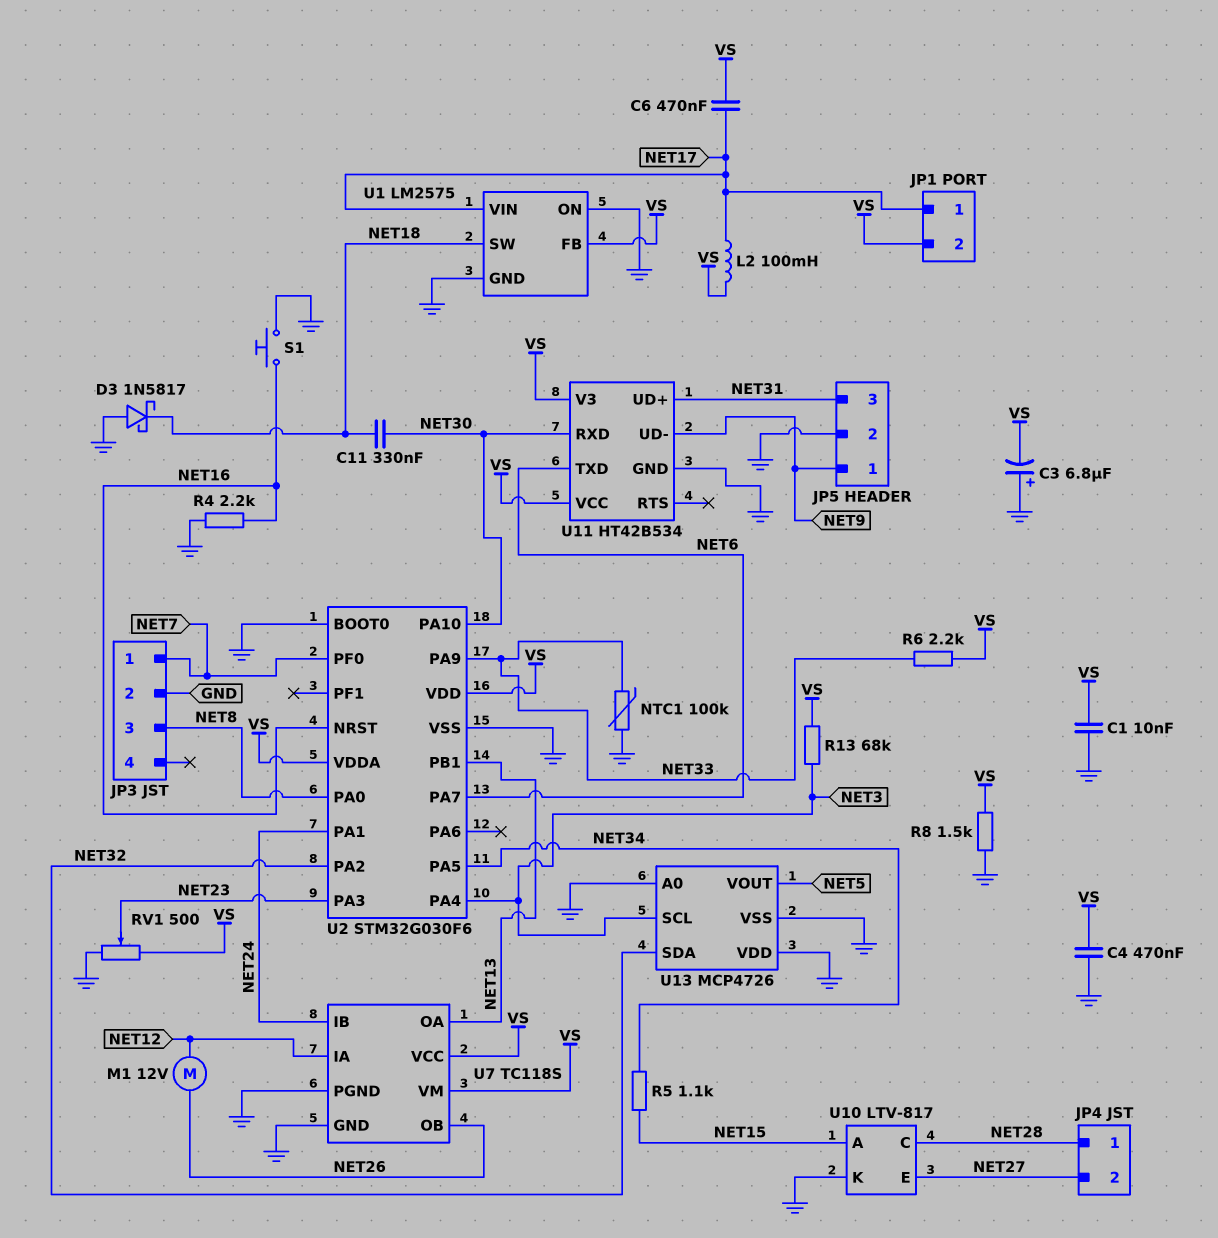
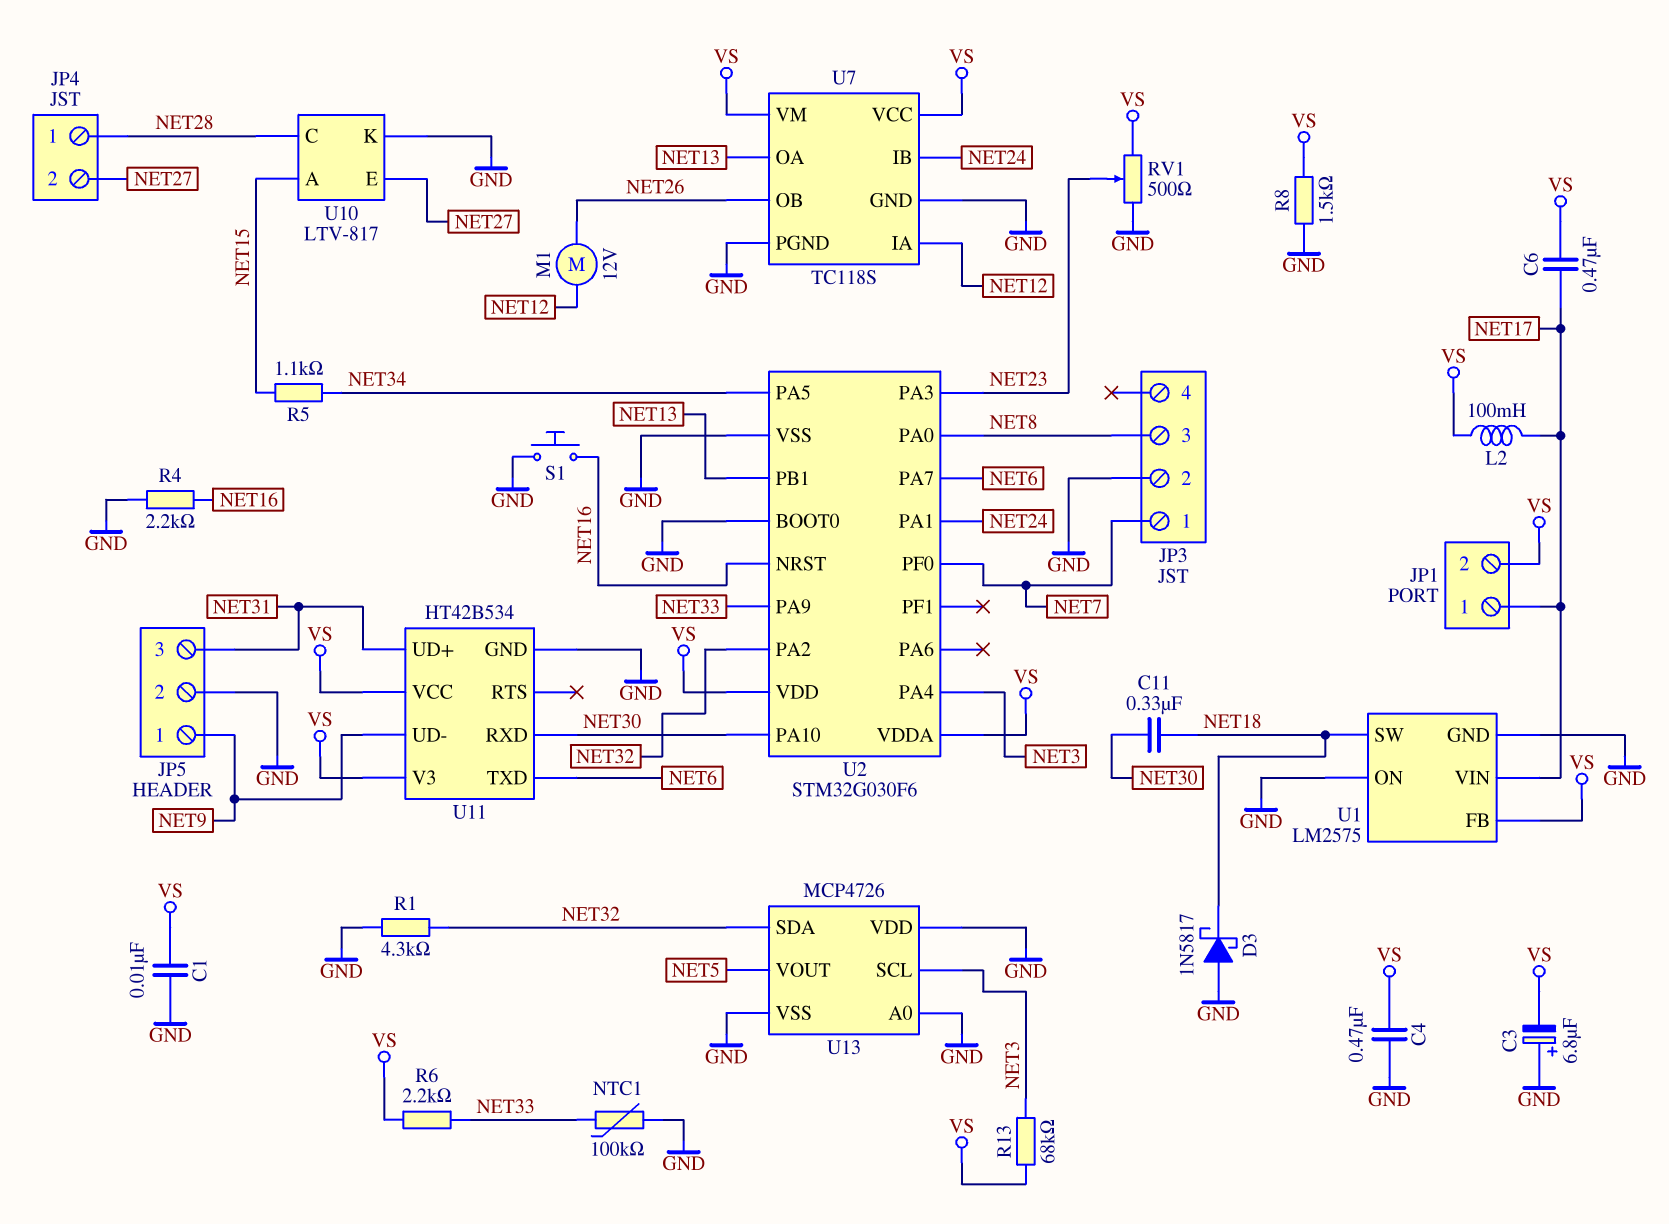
R1: none -> 4.3k (GND, NET32)

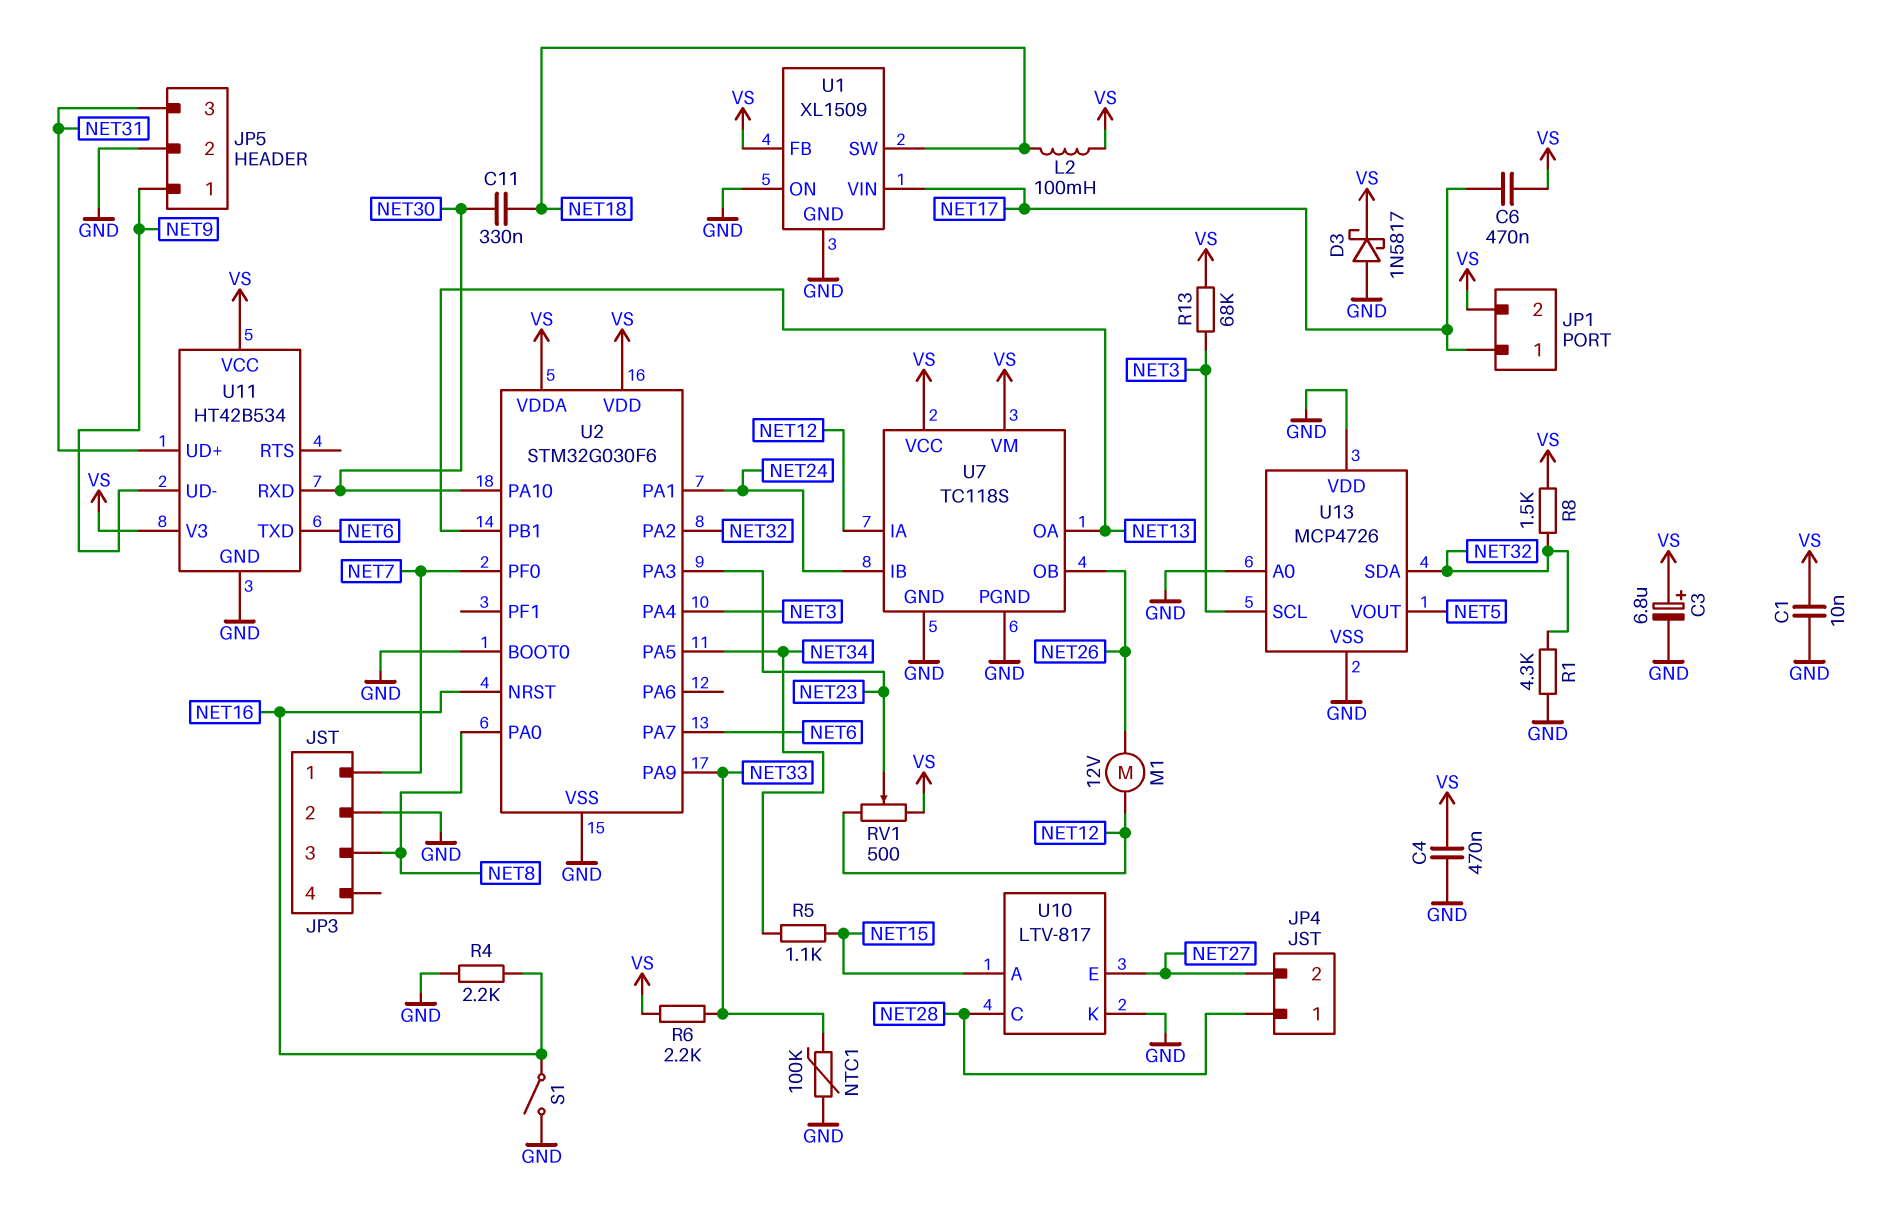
C3: 6.8uF (plus GND, minus VS) -> 6.8uF (plus VS, minus GND)
D3: schottky 1N5817 (A GND, K NET18) -> schottky 1N5817 (A GND, K VS)
L2: 100mH (NET17, VS) -> 100mH (NET18, VS)
R8: 1.5k (GND, VS) -> 1.5k (NET32, VS)
RV1: 500 (GND, VS, wiper NET23) -> 500 (NET12, VS, wiper NET23)
S1: button (GND, NET16) -> switch (GND, NET16)
U1: LM2575 -> XL1509

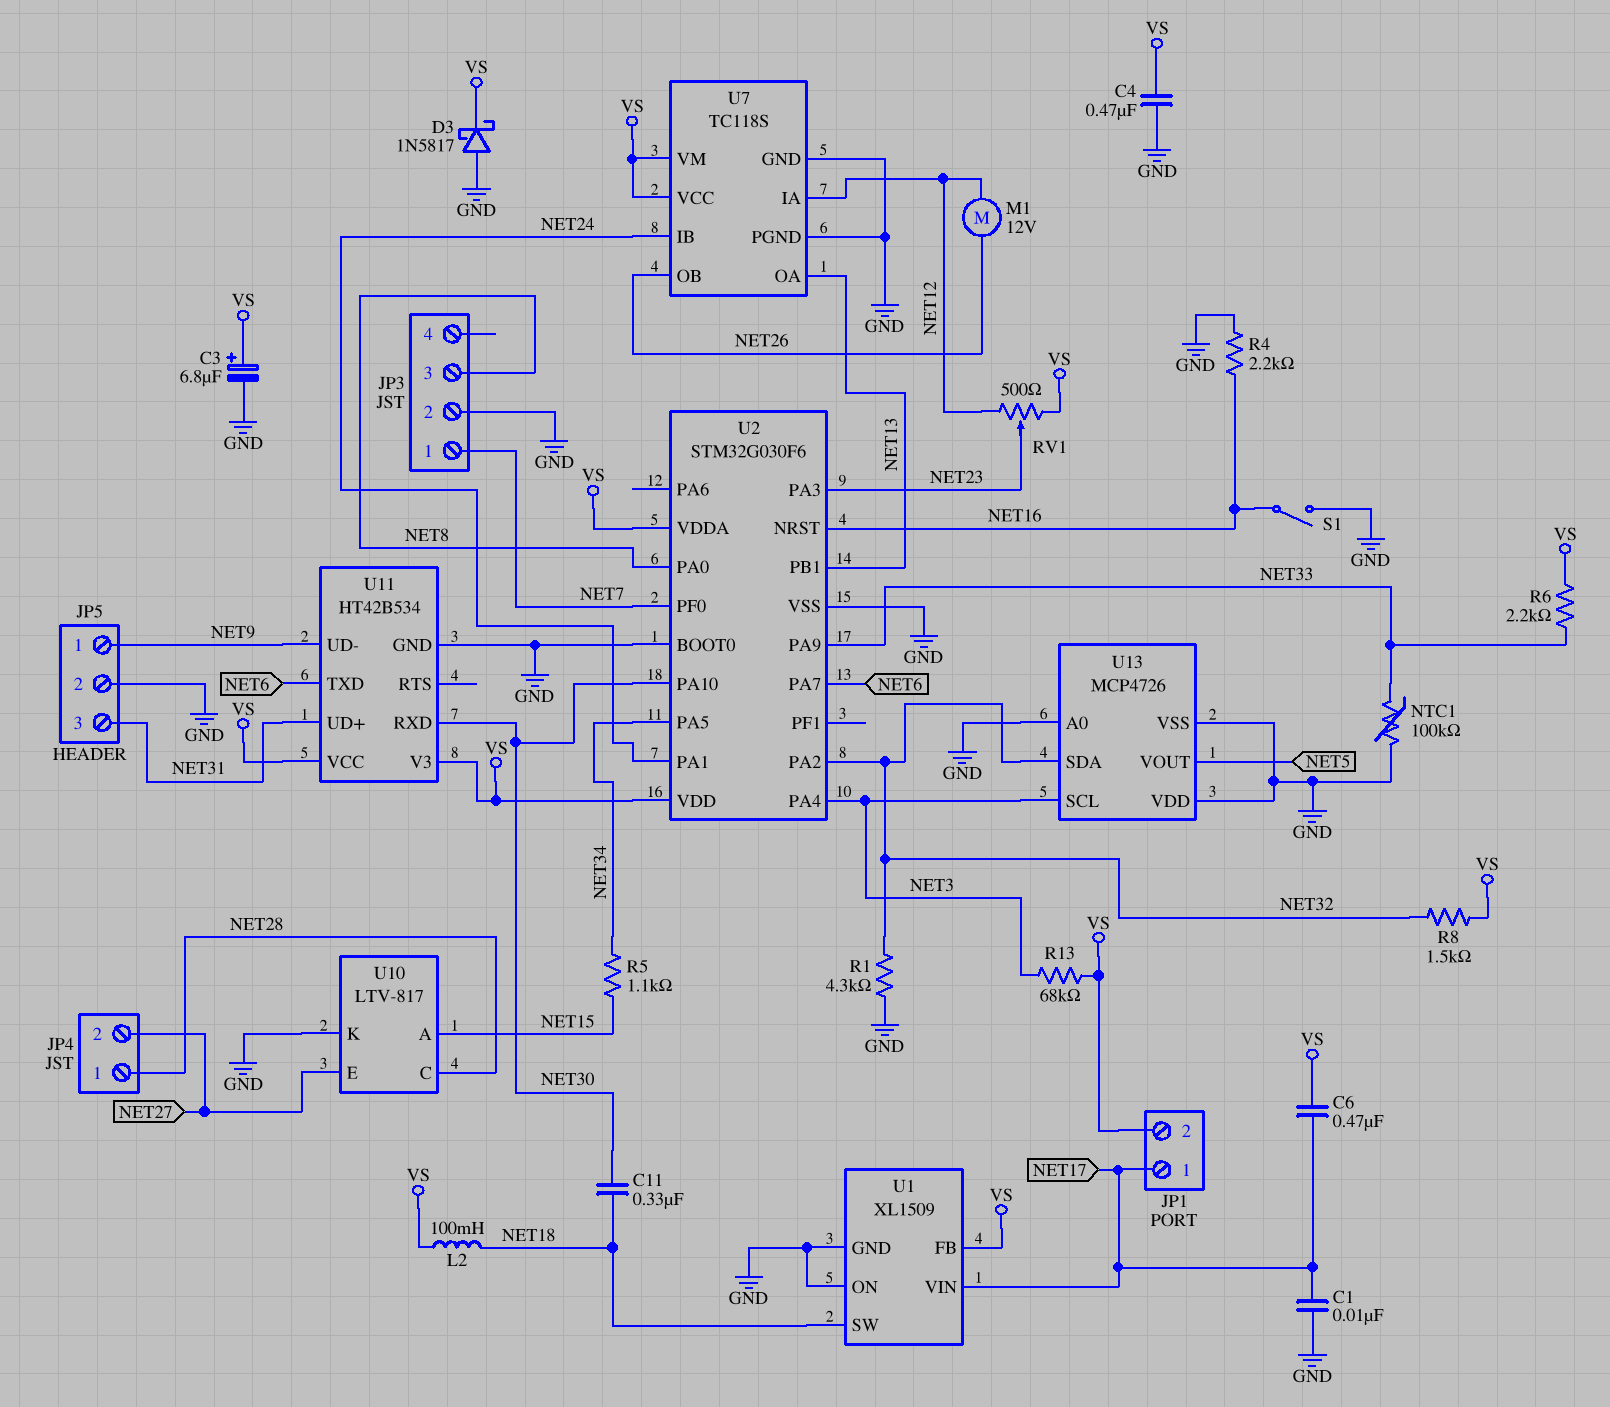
C1: 10nF (GND, VS) -> 10nF (GND, NET17)

